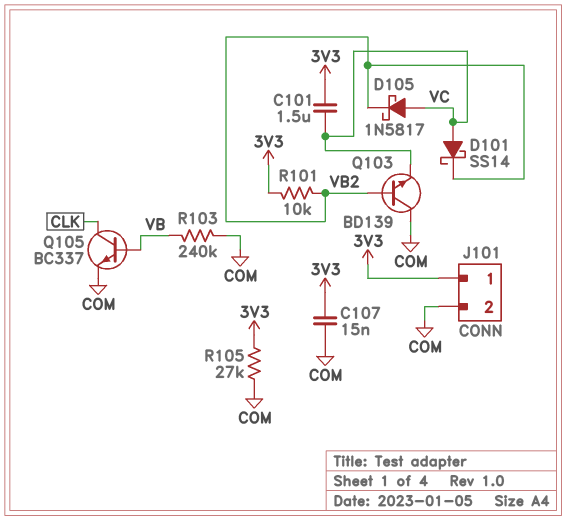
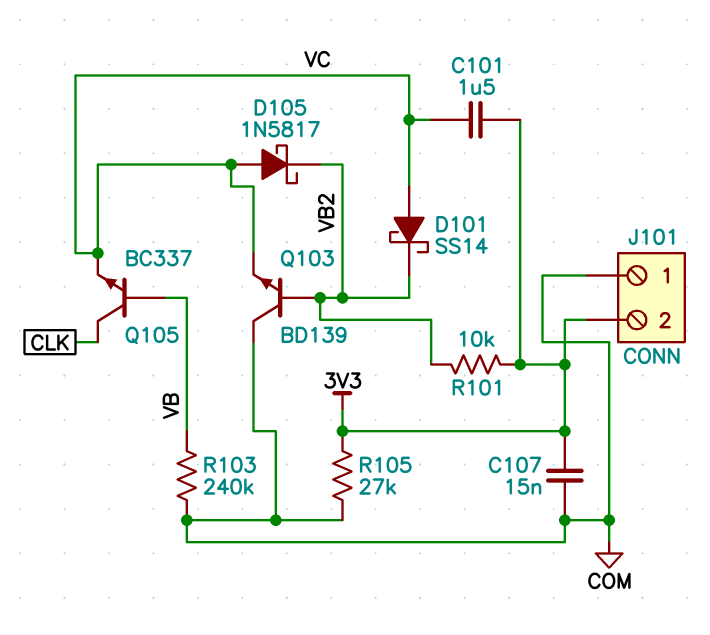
J101 pin 1: 3V3 -> COM
J101 pin 2: COM -> 3V3
Q105: NPN BC337 (B VB, C CLK, E COM) -> NPN BC337 (B VB, C CLK, E VC)

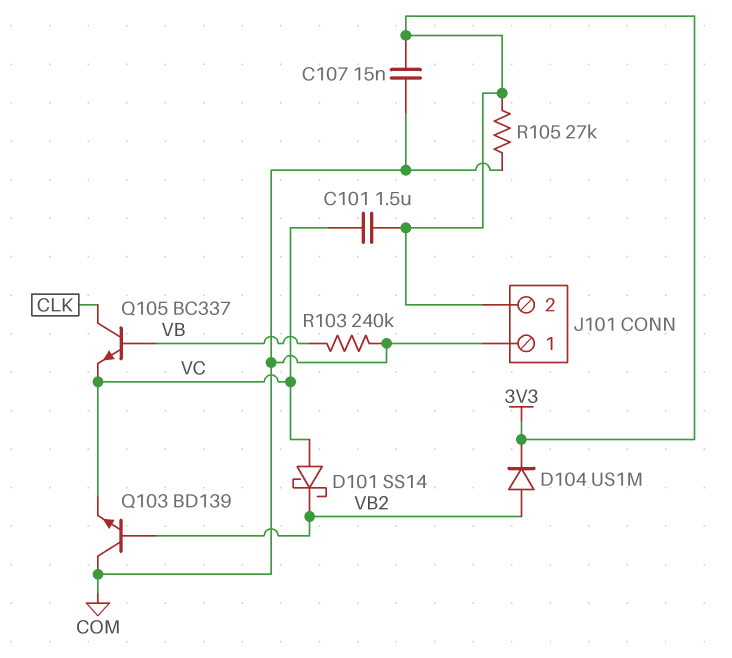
D104: none -> diode US1M (A VB2, K 3V3)
D105: schottky 1N5817 (A VC, K VB2) -> none
R101: 10k (3V3, VB2) -> none

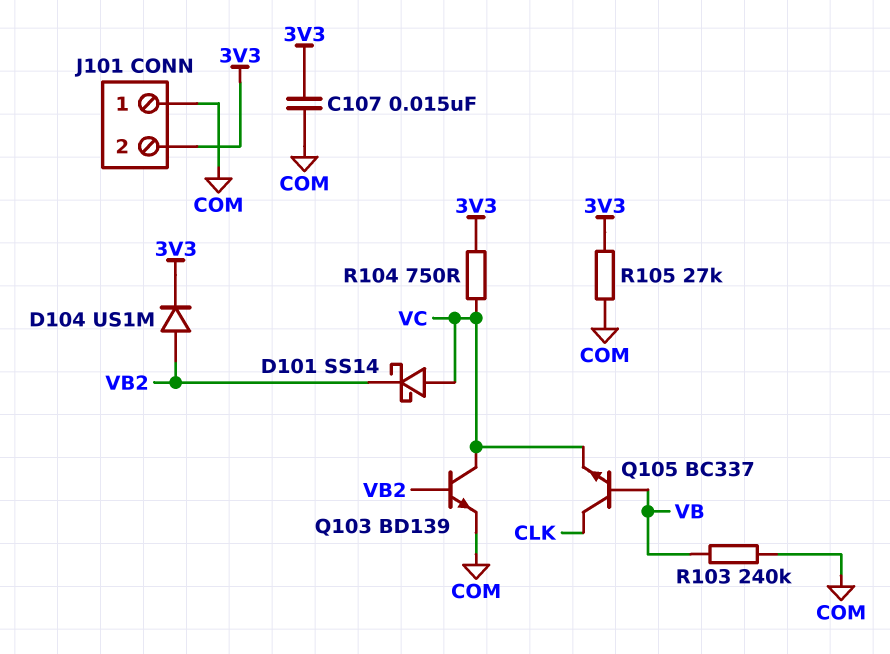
C101: 1.5uF (3V3, VC) -> none
Q103: NPN BD139 (B VB2, C COM, E VC) -> NPN BD139 (B VB2, C VC, E COM)
R104: none -> 750 (3V3, VC)

